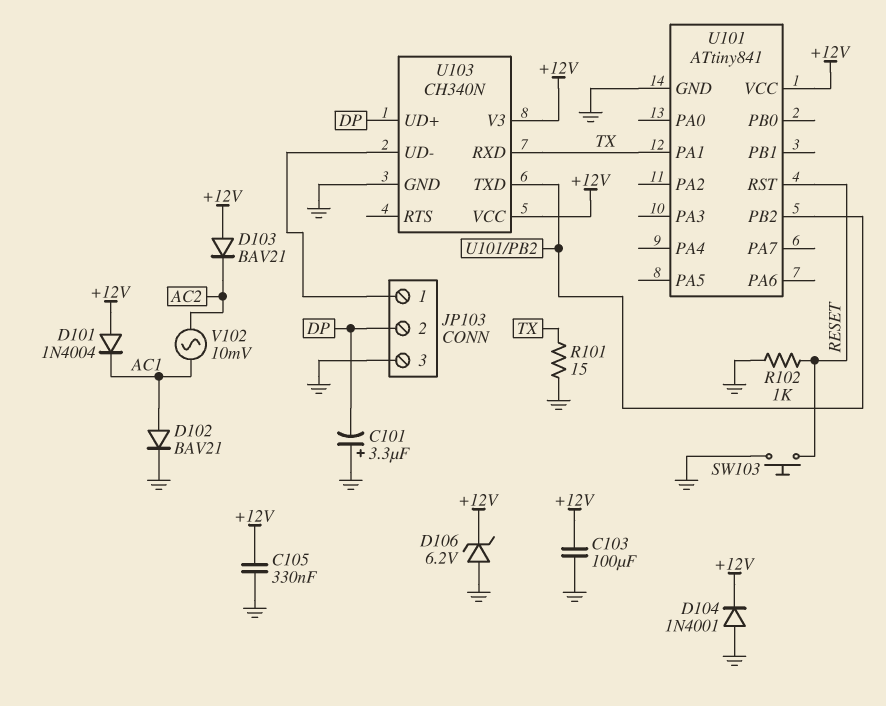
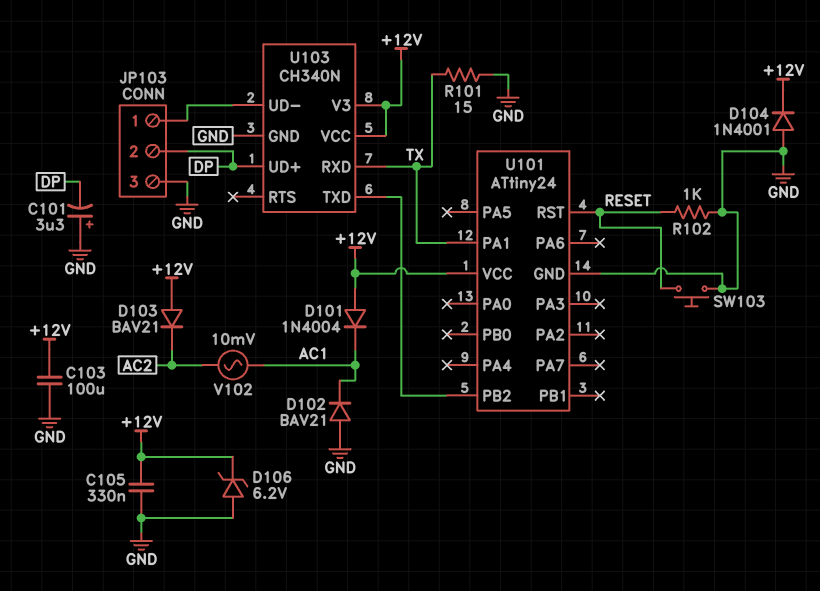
D102: diode BAV21 (A AC1, K GND) -> diode BAV21 (A GND, K AC1)
U101: ATtiny841 -> ATtiny24

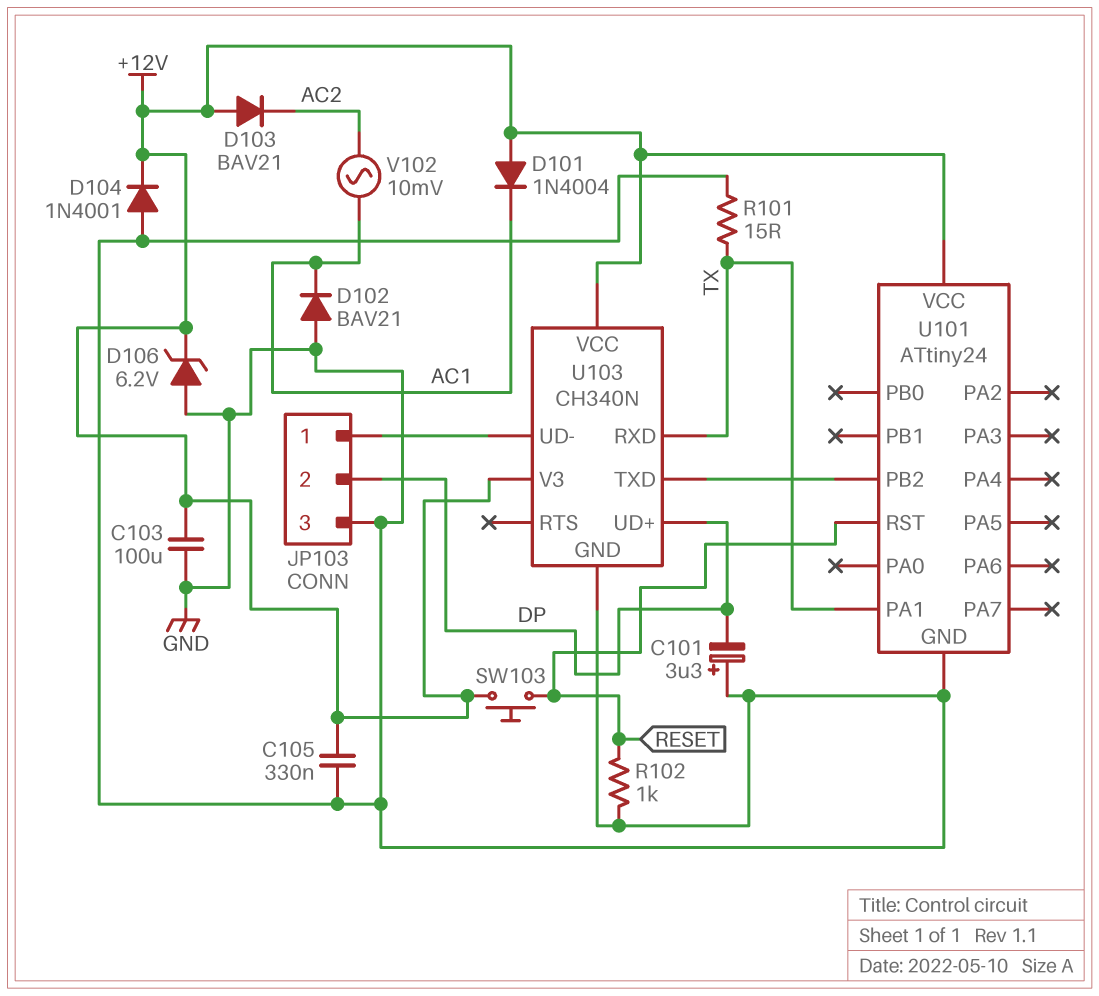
SW103: button (GND, RESET) -> button (+12V, RESET)

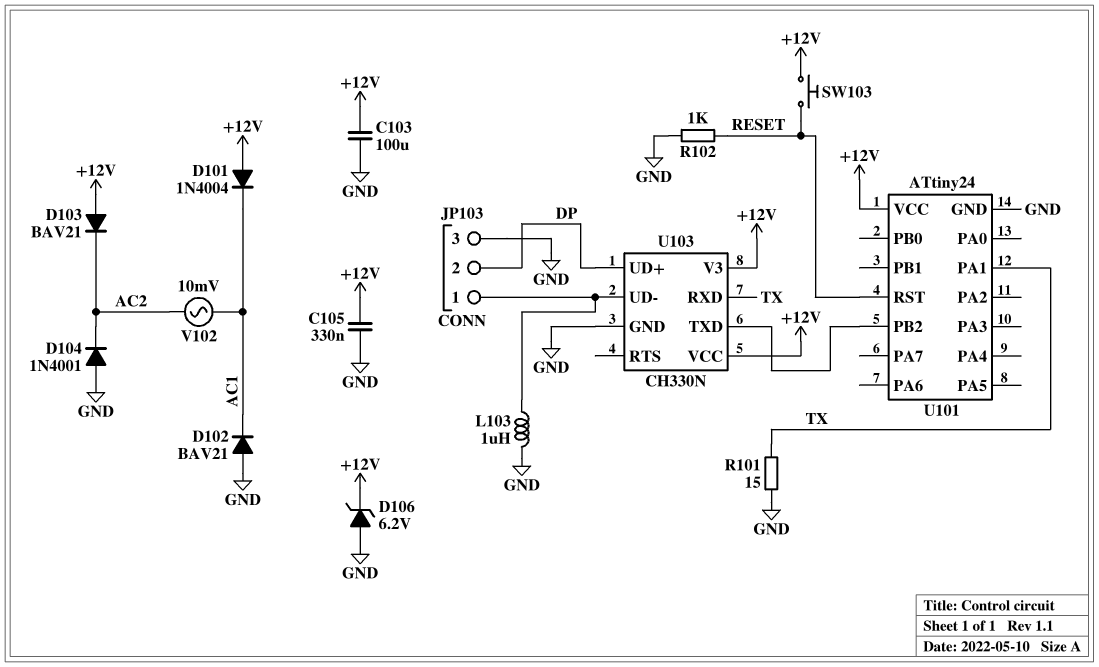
C101: 3.3uF (plus GND, minus DP) -> none
D104: diode 1N4001 (A GND, K +12V) -> diode 1N4001 (A GND, K AC2)
L103: none -> 1uH (GND, JP103/1)
U103: CH340N -> CH330N

